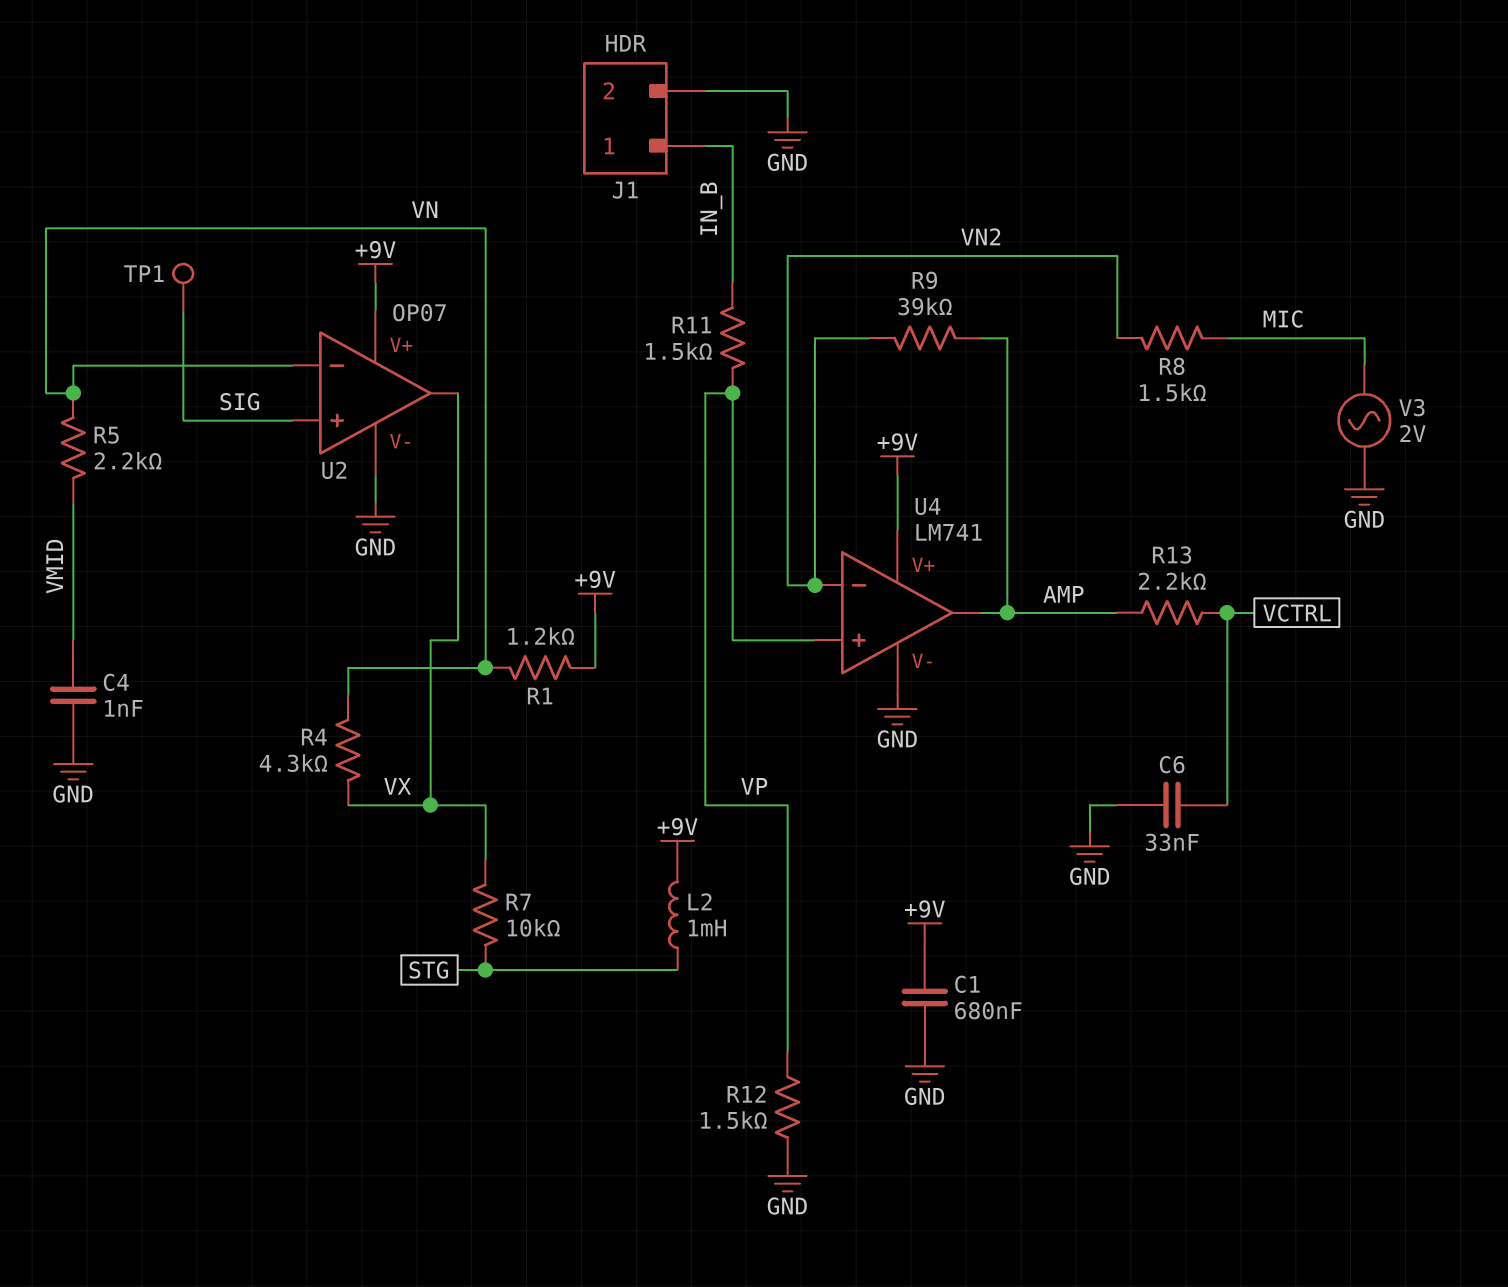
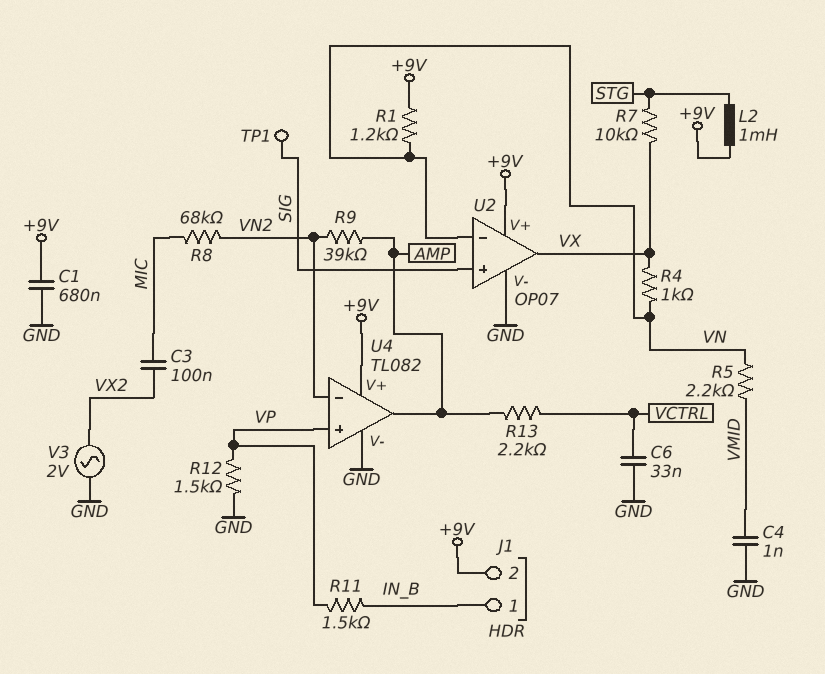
C3: none -> 100nF (MIC, VX2)
J1 pin 2: GND -> +9V
R4: 4.3k (VN, VX) -> 1k (VN, VX)
R8: 1.5k (MIC, VN2) -> 68k (MIC, VN2)
U4: LM741 -> TL082
V3: AC 2V (GND, MIC) -> AC 2V (GND, VX2)

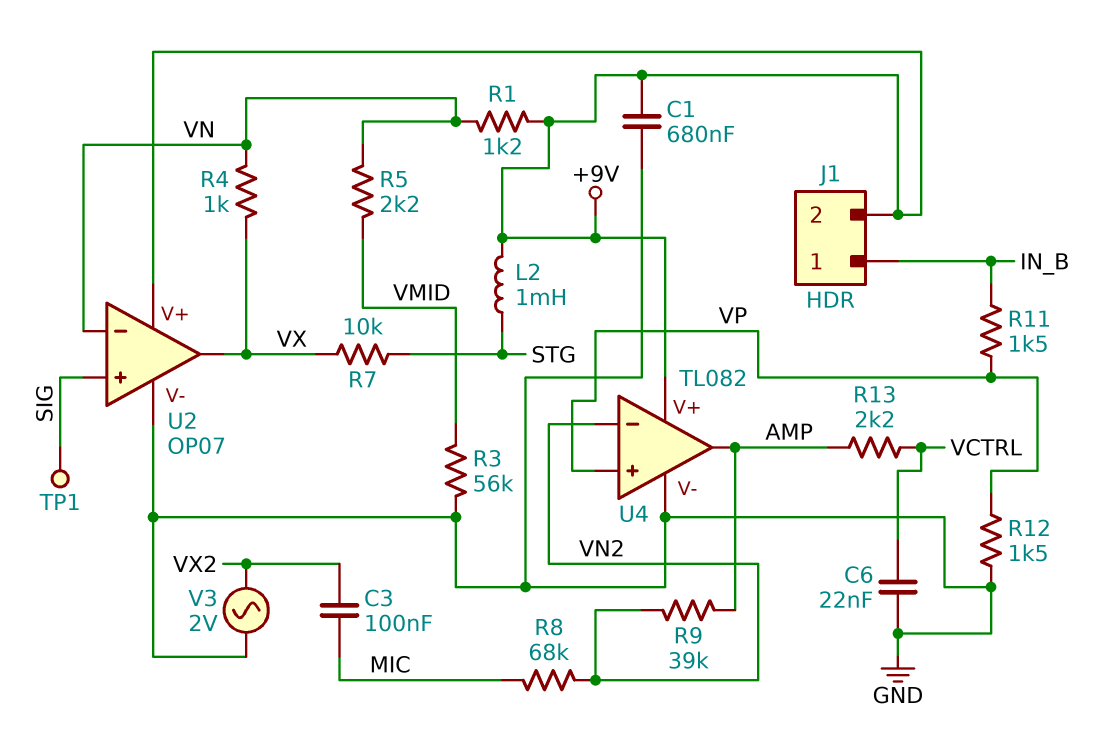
C4: 1nF (GND, VMID) -> none
C6: 33nF (GND, VCTRL) -> 22nF (GND, VCTRL)
R3: none -> 56k (GND, VMID)

